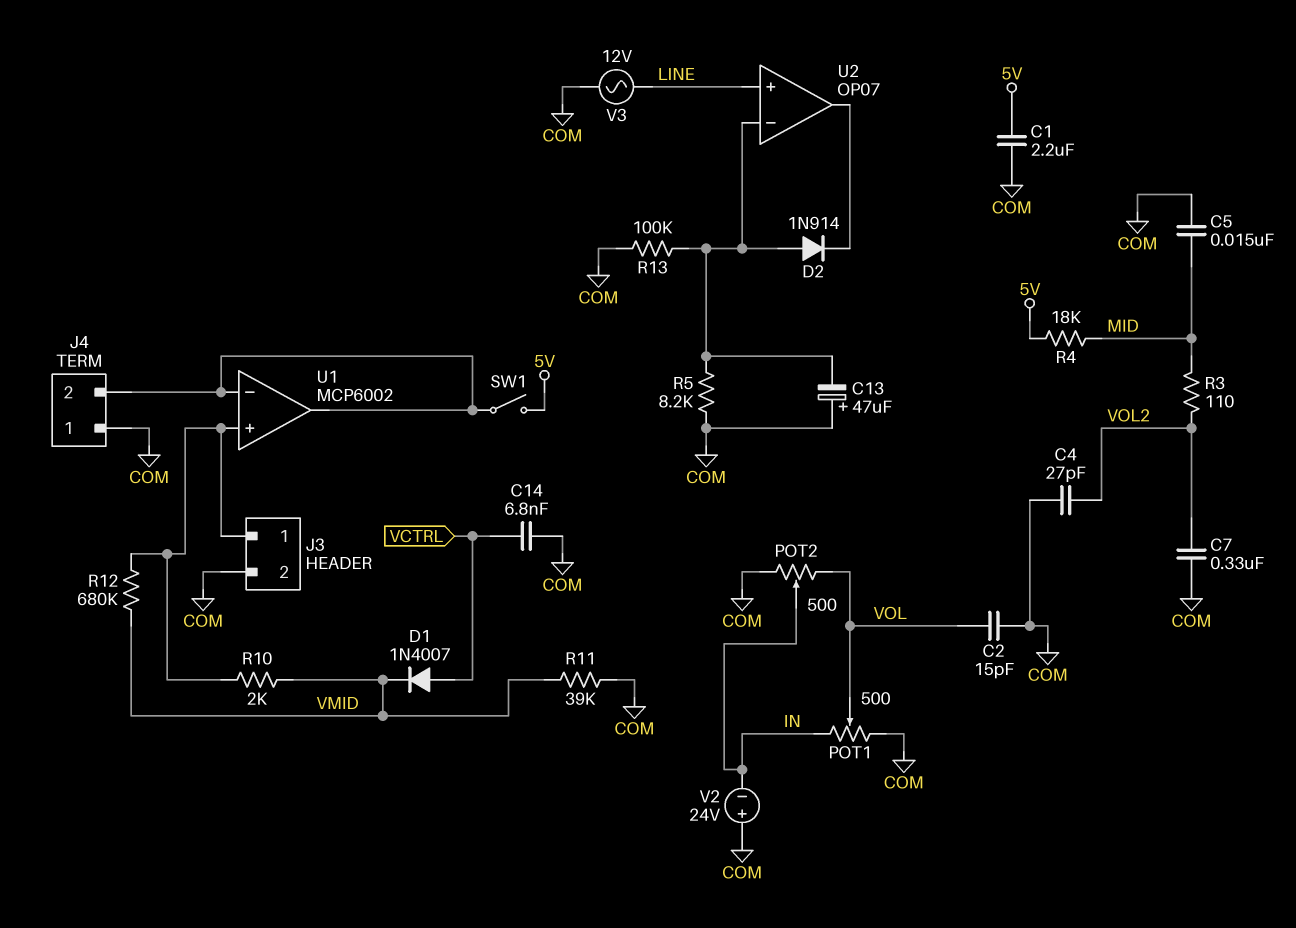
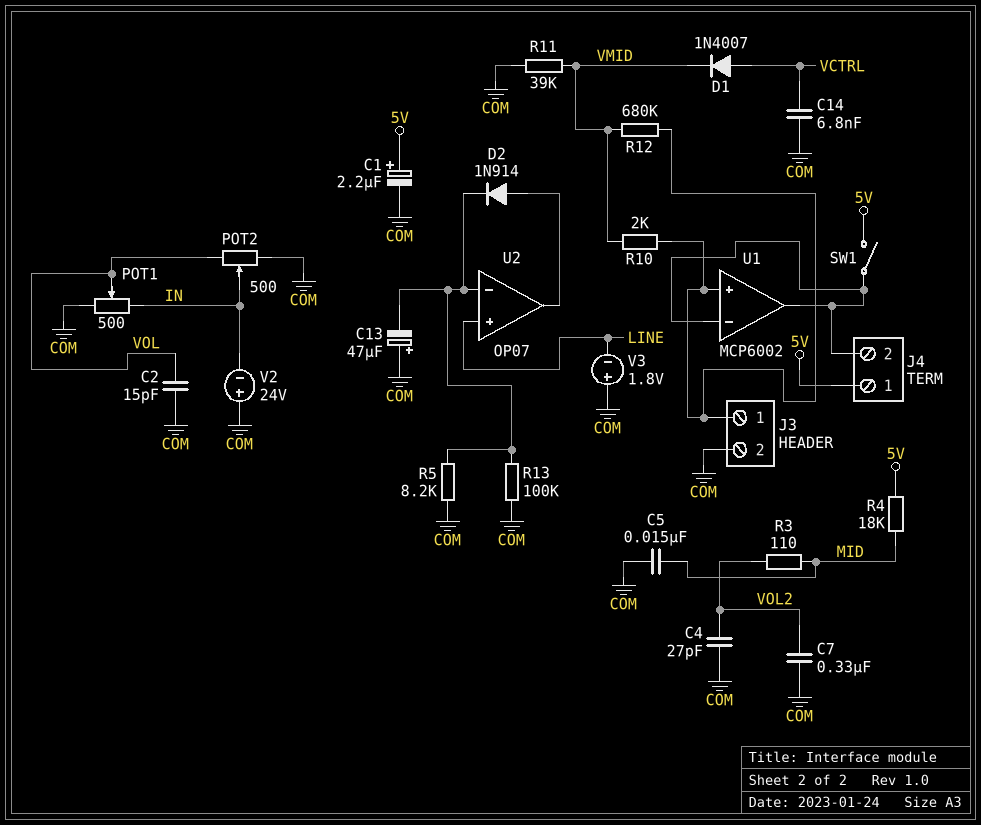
C1: 2.2uF (5V, COM) -> 2.2uF (plus 5V, minus COM)
D2: diode 1N914 (A U2/in-, K U2/out) -> diode 1N914 (A U2/out, K U2/in-)
J4 pin 1: COM -> 5V
V3: AC 12V (COM, LINE) -> 1.8V (plus COM, minus LINE)

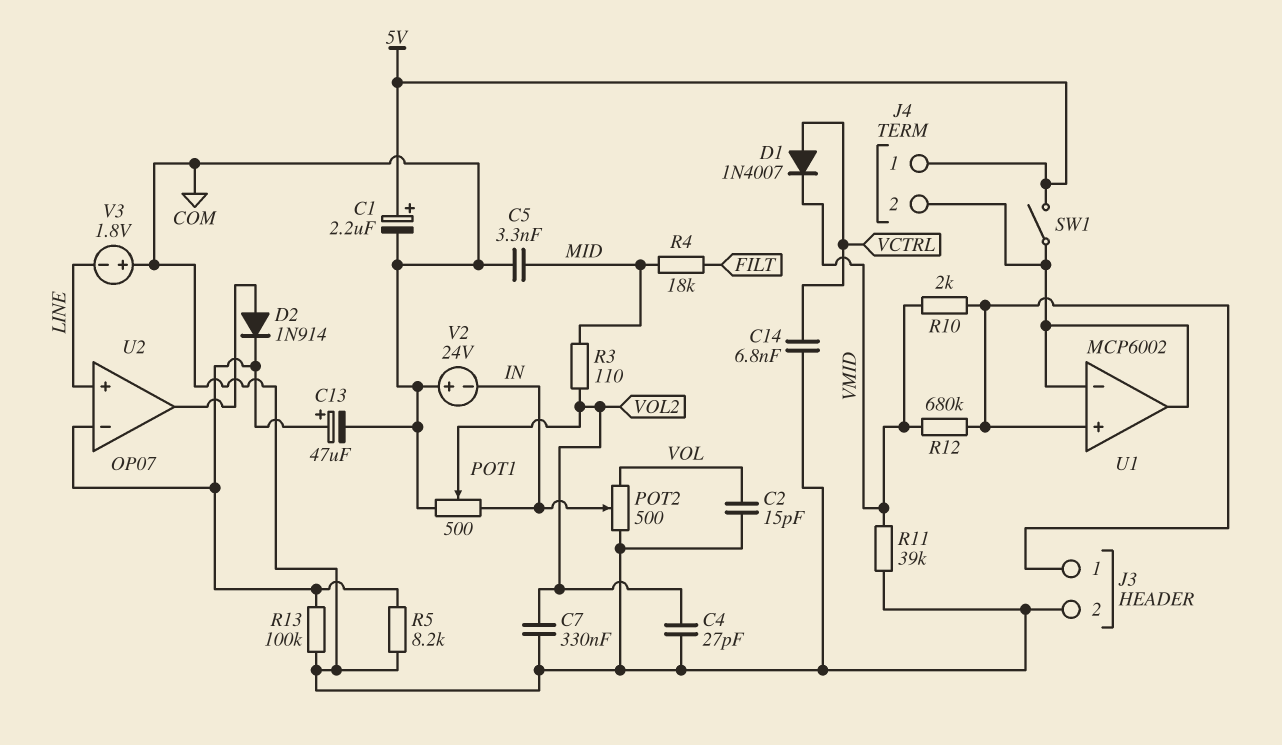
C5: 15nF (COM, MID) -> 3.3nF (COM, MID)
C13: 47uF (plus COM, minus U2/in-) -> 47uF (plus U2/in-, minus COM)
POT1: 500 (COM, IN, wiper VOL) -> 500 (COM, IN, wiper VOL2)
R4: 18k (5V, MID) -> 18k (FILT, MID)

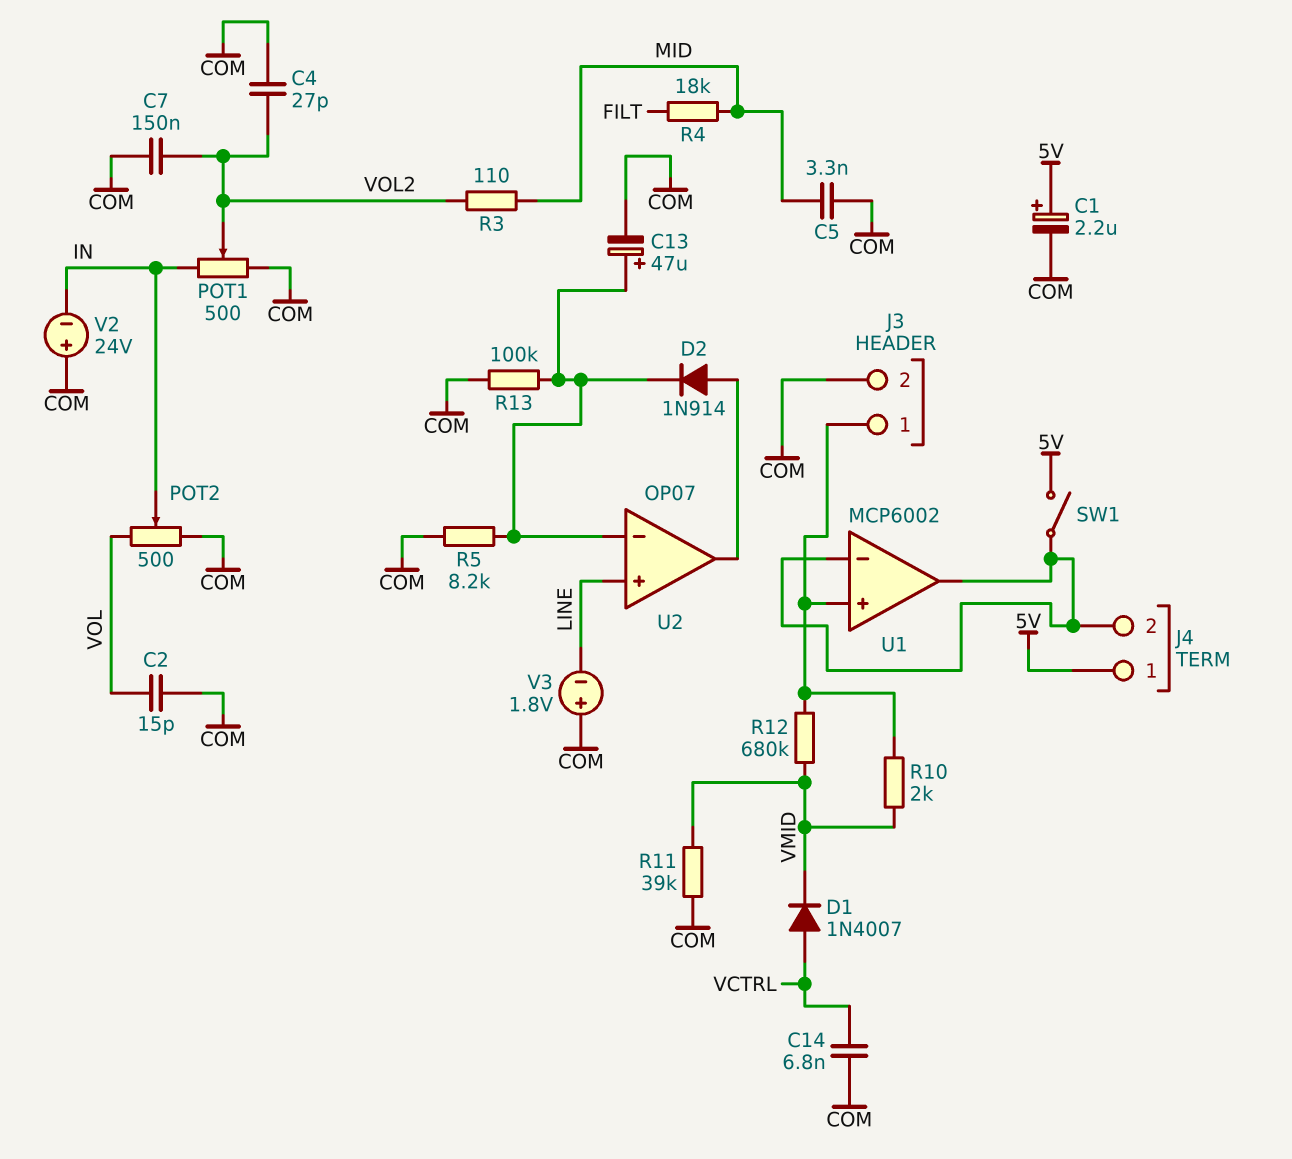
C7: 330nF (COM, VOL2) -> 150nF (COM, VOL2)

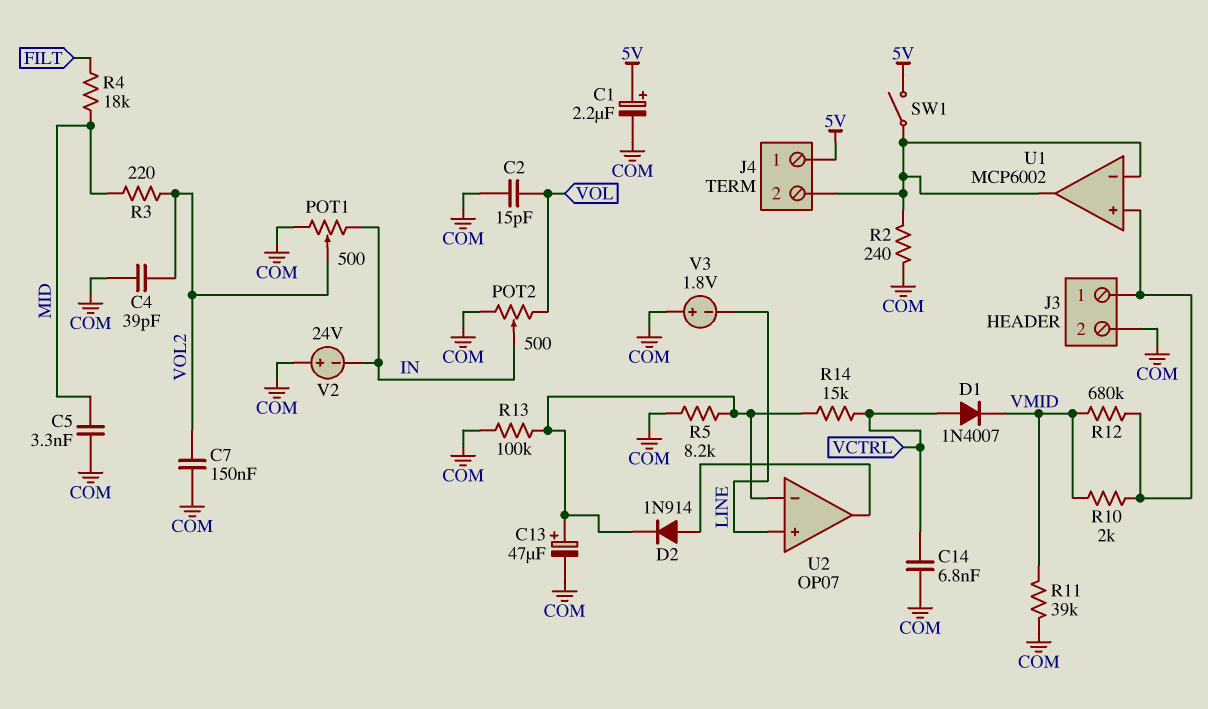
C4: 27pF (COM, VOL2) -> 39pF (COM, VOL2)
R2: none -> 240 (COM, J4/2)
R3: 110 (MID, VOL2) -> 220 (MID, VOL2)
R14: none -> 15k (U2/in-, VCTRL)

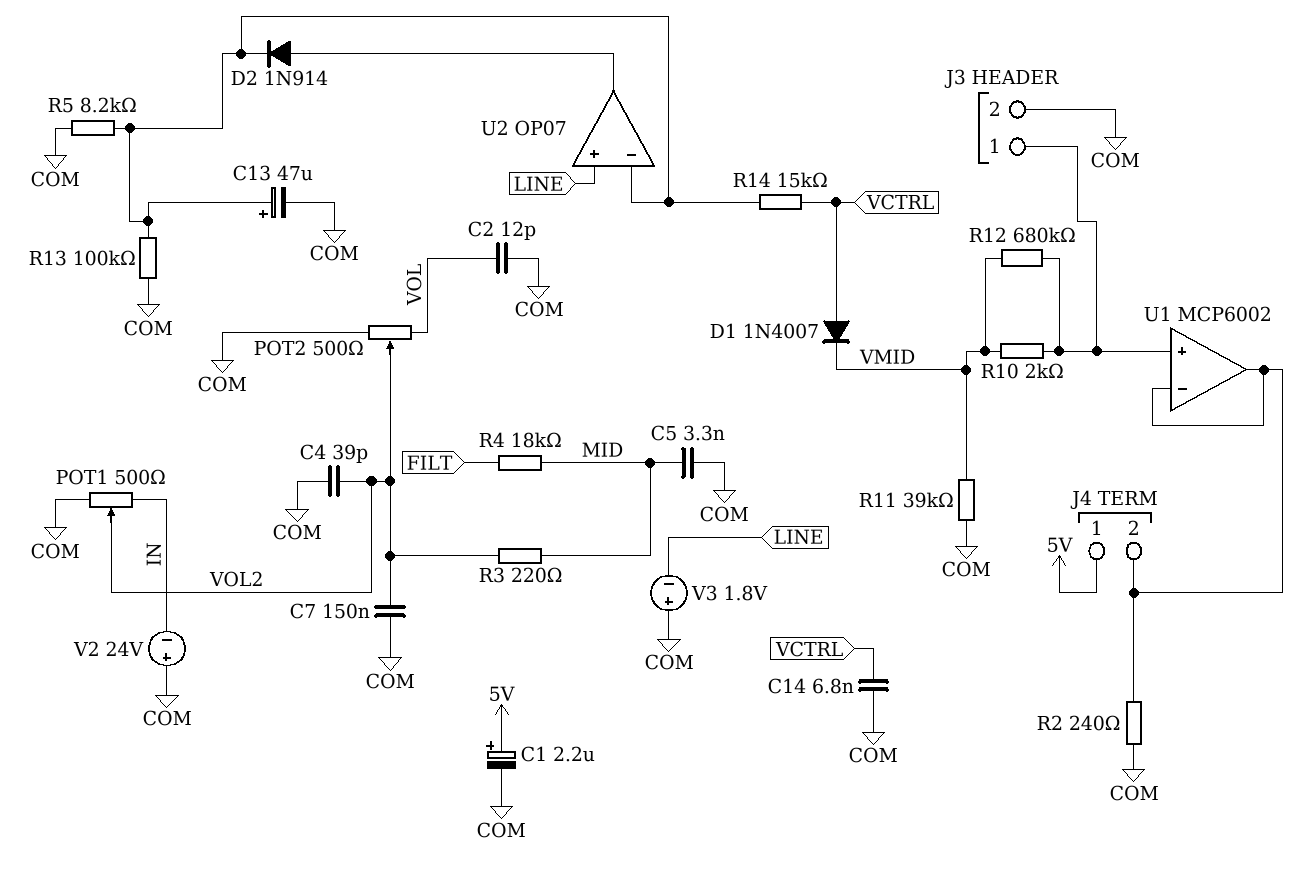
C2: 15pF (COM, VOL) -> 12pF (COM, VOL)
POT2: 500 (COM, VOL, wiper IN) -> 500 (COM, VOL, wiper VOL2)
SW1: switch (5V, J4/2) -> none

